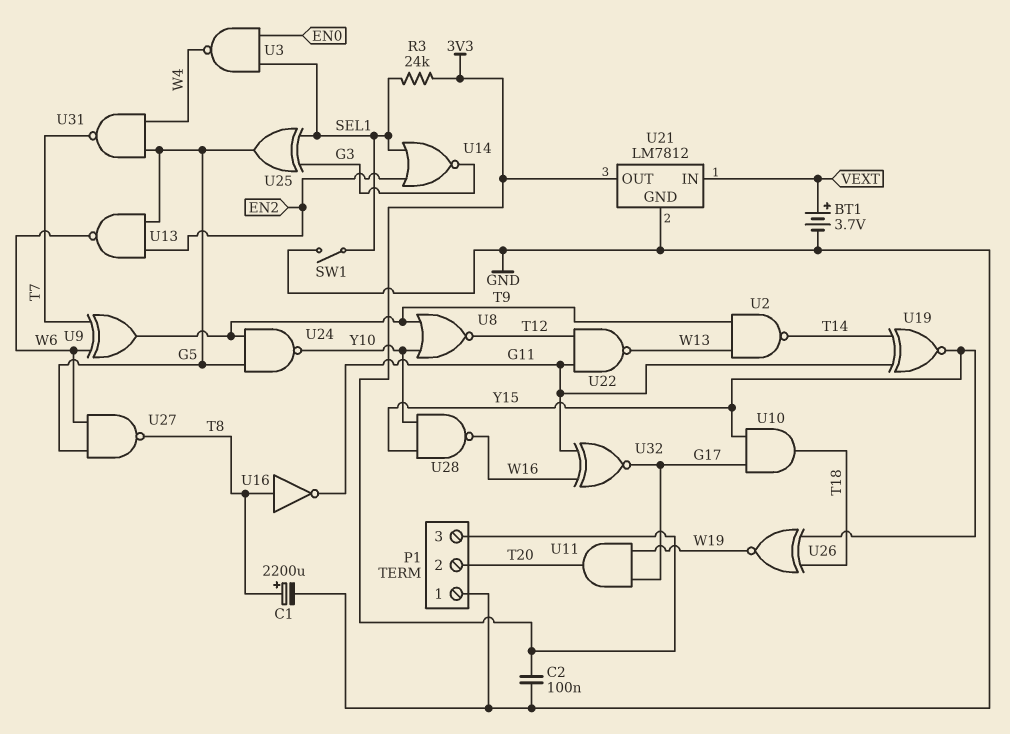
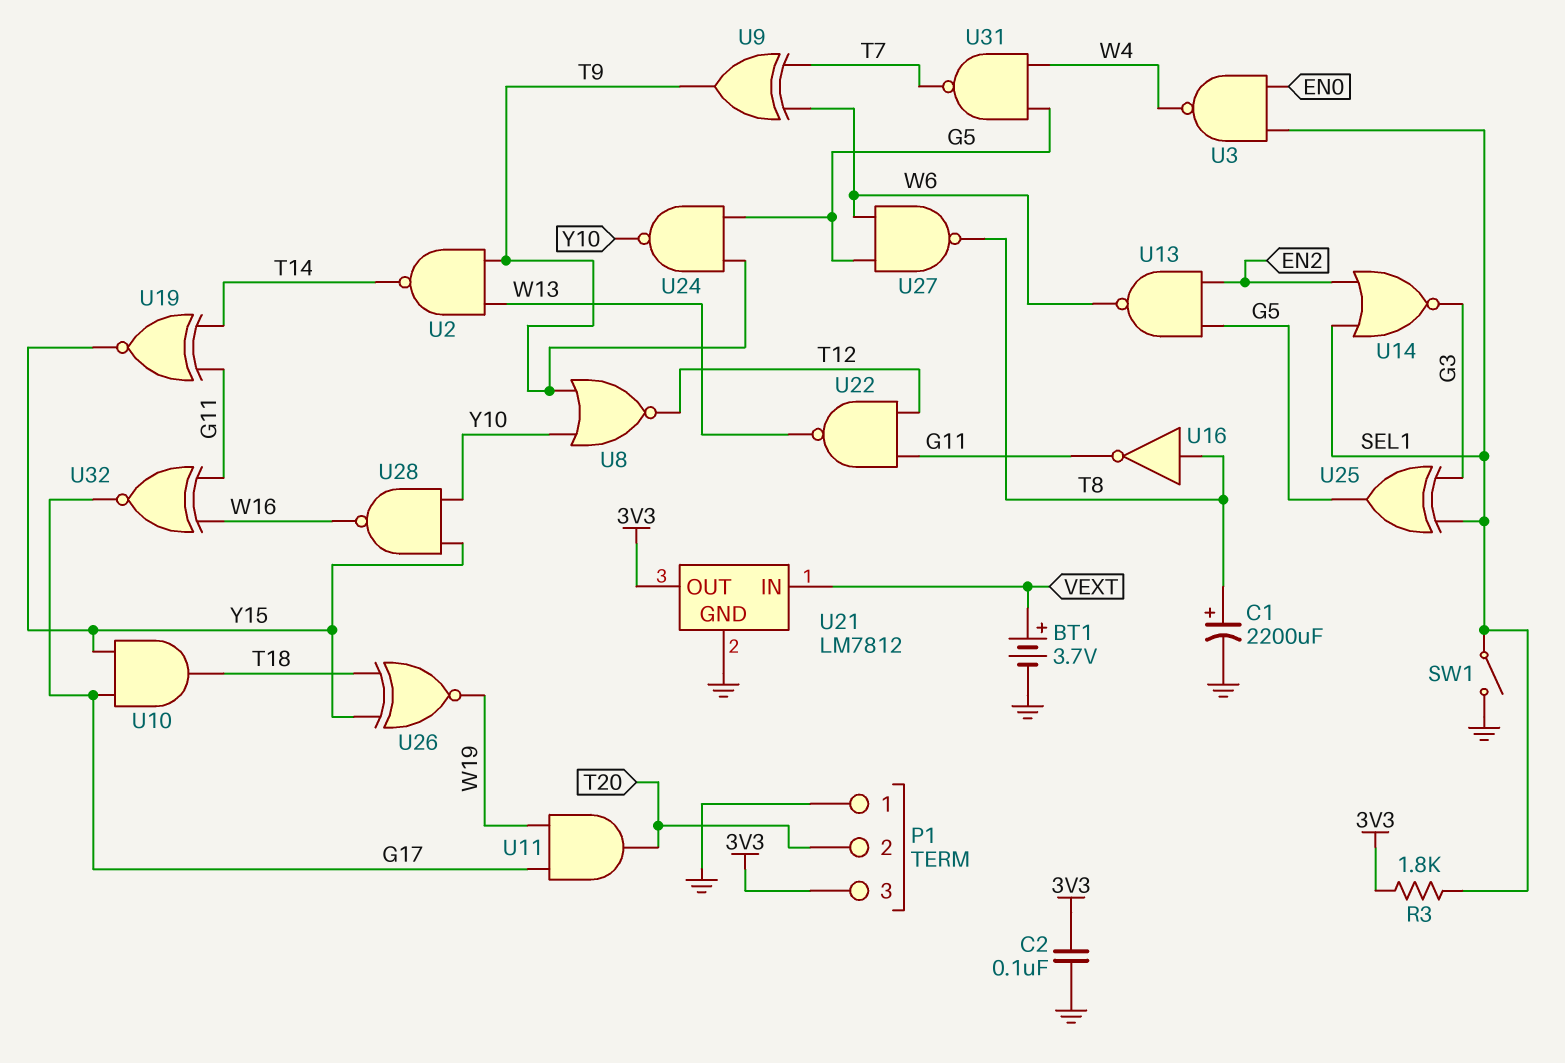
R3: 24k (3V3, SEL1) -> 1.8k (3V3, SEL1)

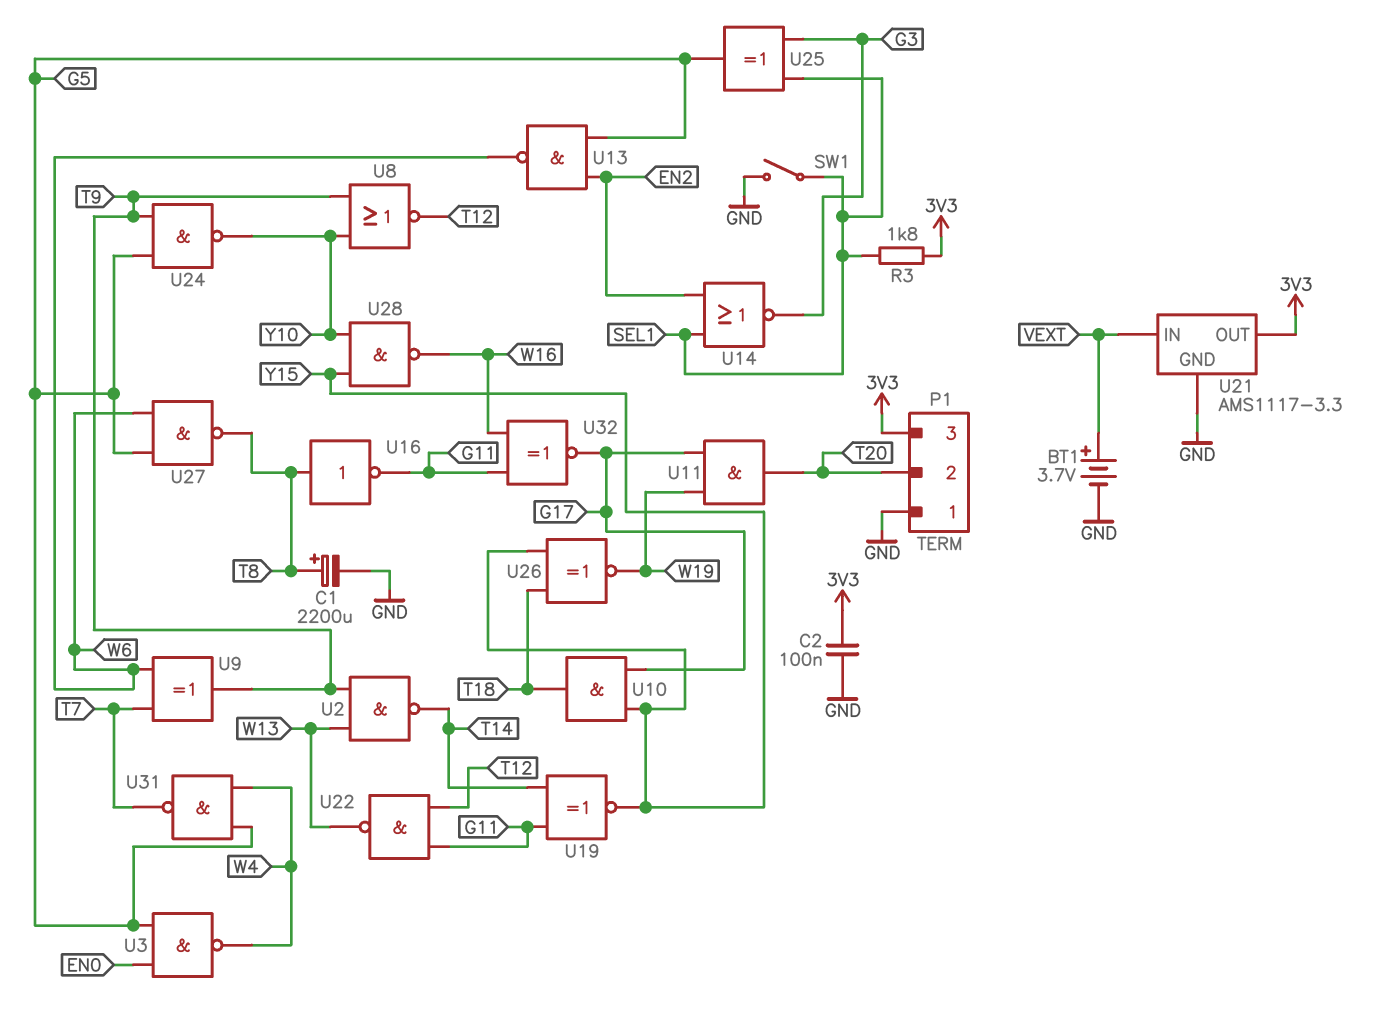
U3: NAND (in EN0, in SEL1, out W4) -> NAND (in EN0, in G5, out W4)
U21: LM7812 -> AMS1117-3.3

